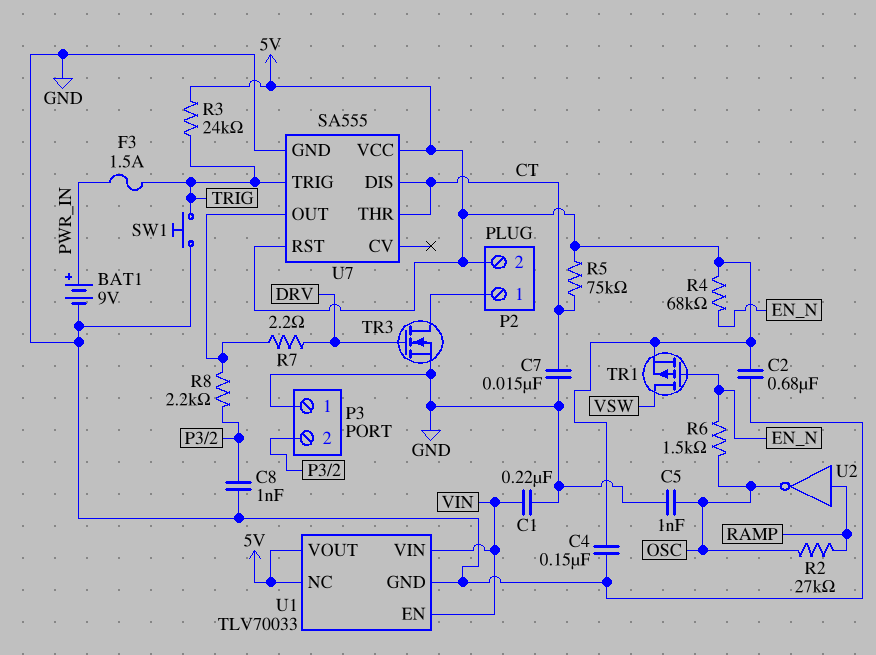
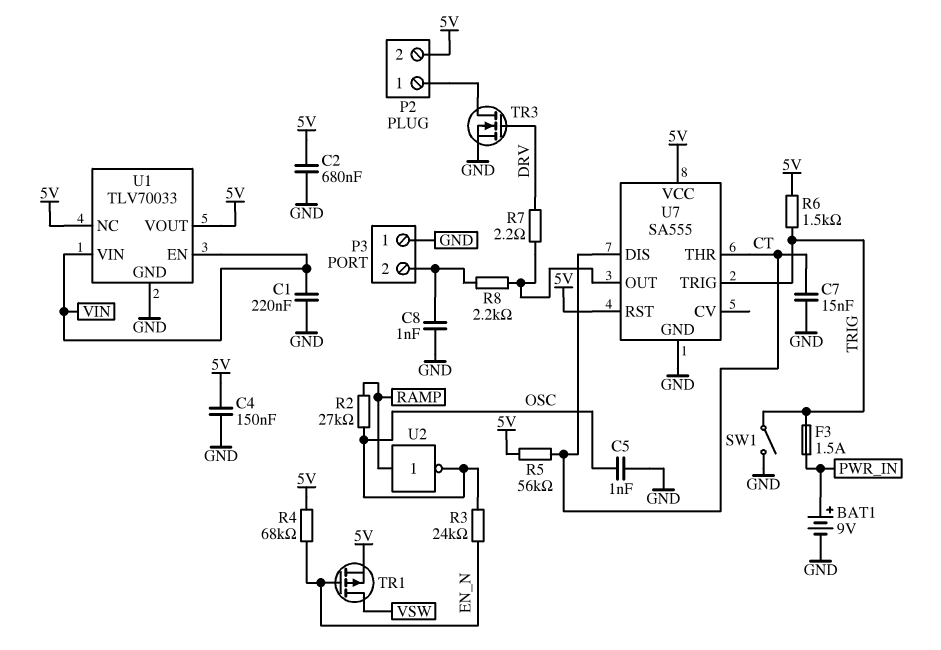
R3: 24k (5V, TRIG) -> 24k (EN_N, OSC)
R5: 75k (5V, CT) -> 56k (5V, CT)
R6: 1.5k (EN_N, OSC) -> 1.5k (5V, TRIG)
SW1: button (GND, TRIG) -> switch (GND, TRIG)

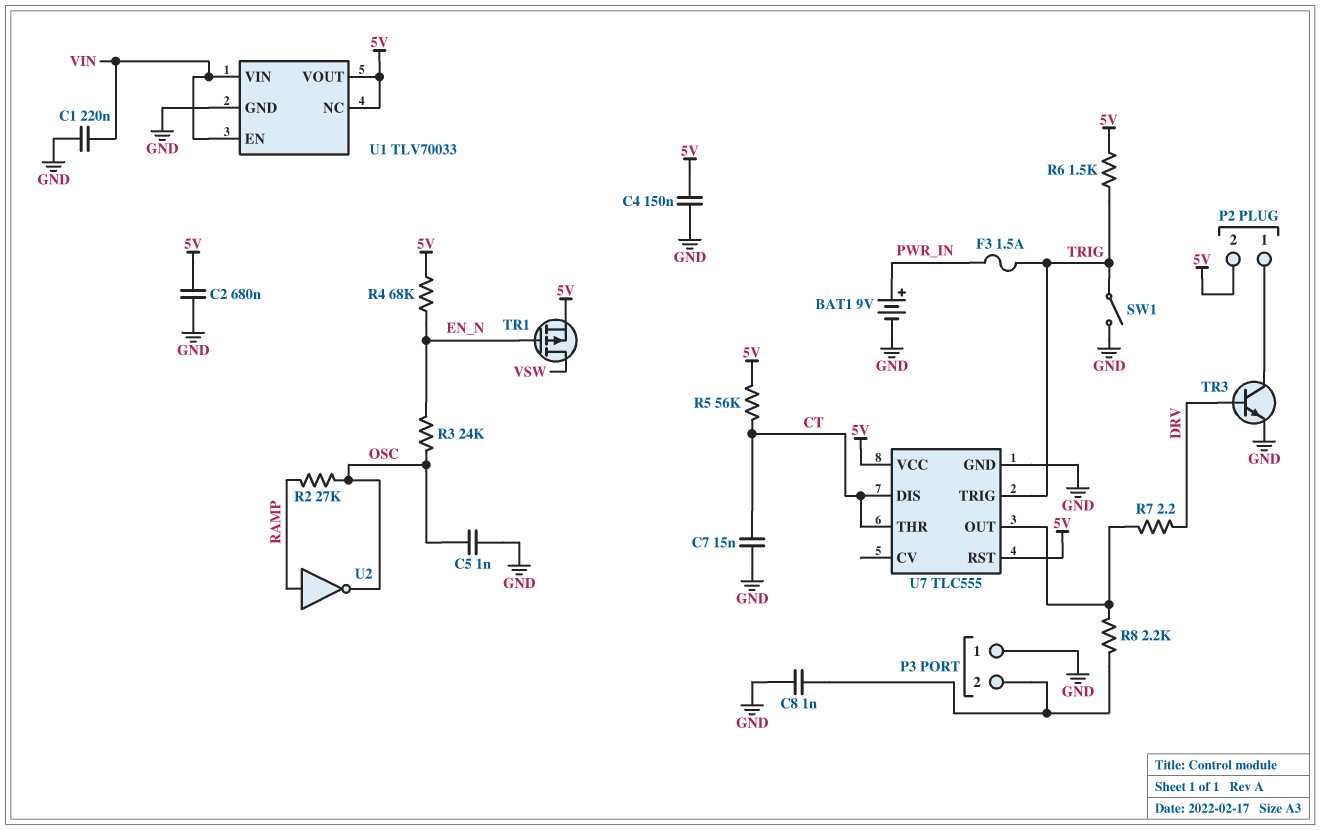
TR3: NMOS (G DRV, D P2/1, S GND) -> NPN (B DRV, C P2/1, E GND)
U7: SA555 -> TLC555

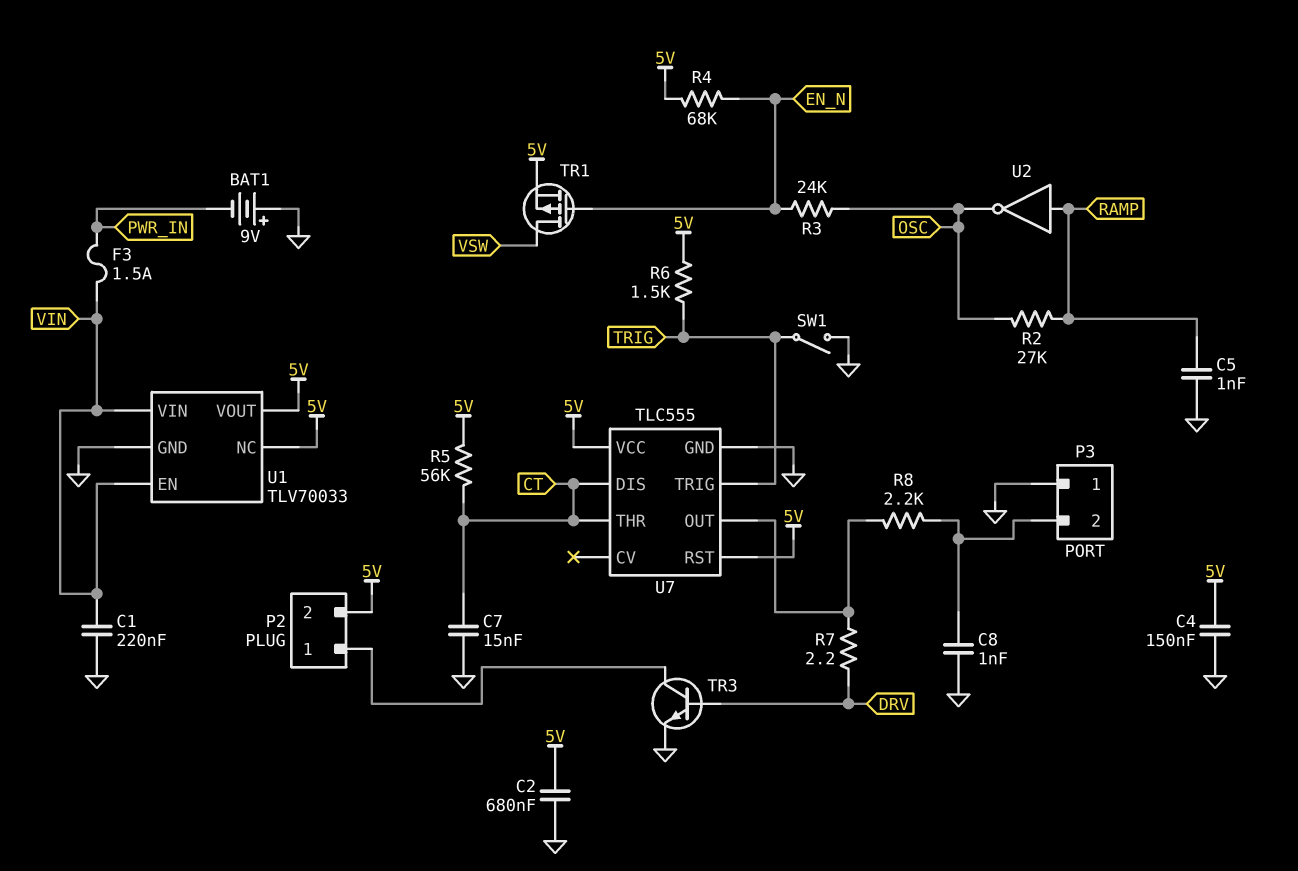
BAT1: 9V (plus PWR_IN, minus GND) -> 9V (plus GND, minus PWR_IN)
C5: 1nF (GND, OSC) -> 1nF (GND, RAMP)
F3: 1.5A (PWR_IN, TRIG) -> 1.5A (PWR_IN, VIN)

